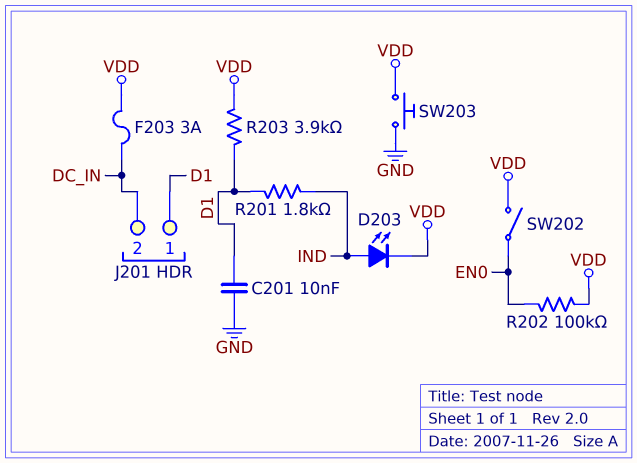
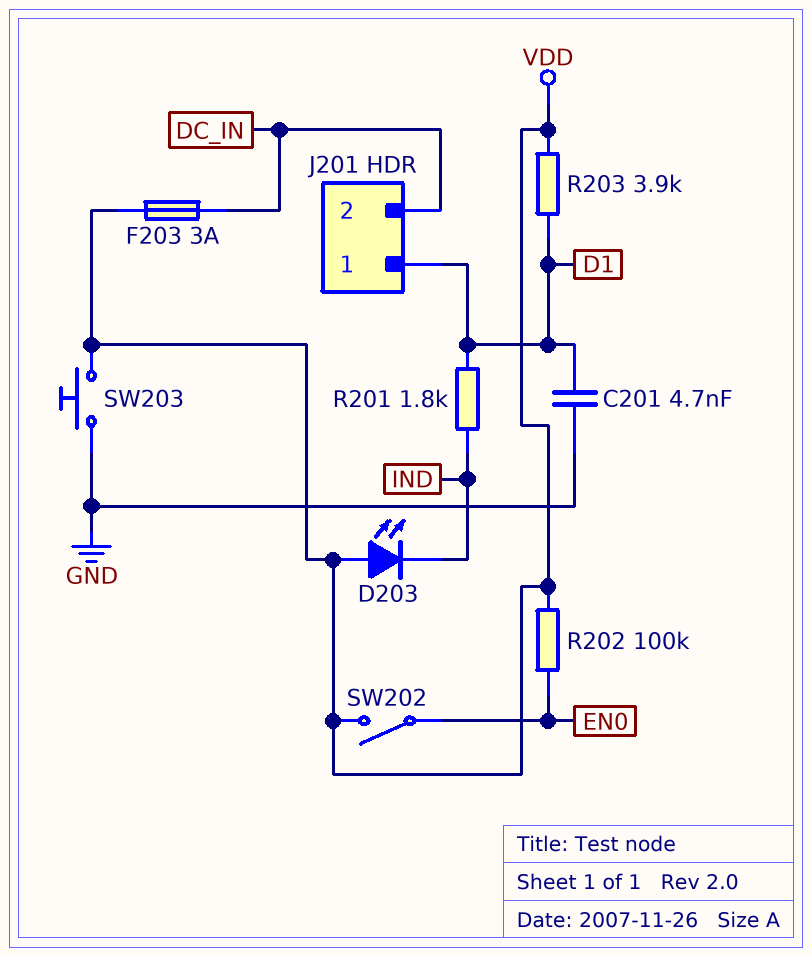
C201: 10nF (D1, GND) -> 4.7nF (D1, GND)
D203: LED (A IND, K VDD) -> LED (A VDD, K IND)

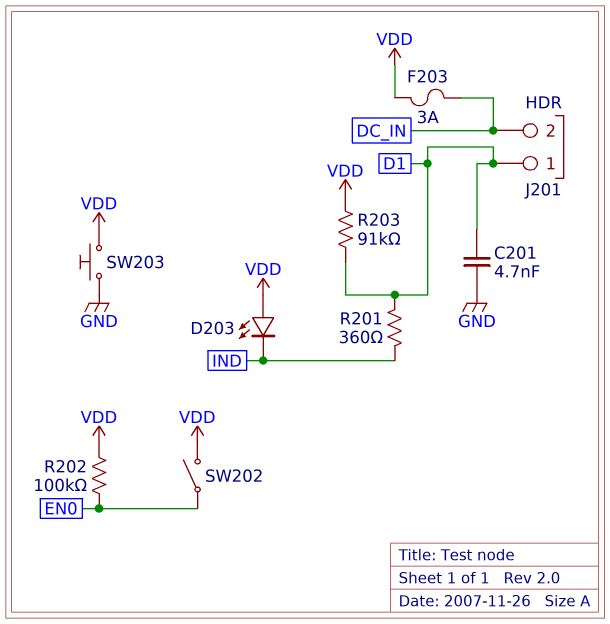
R201: 1.8k (D1, IND) -> 360 (D1, IND)
R203: 3.9k (D1, VDD) -> 91k (D1, VDD)

